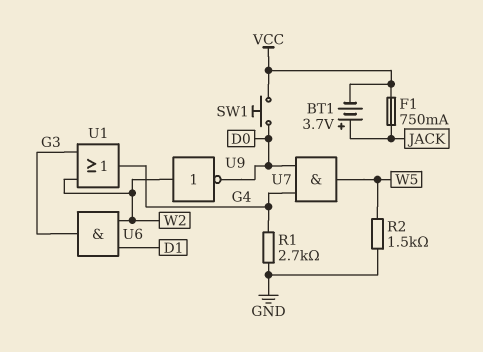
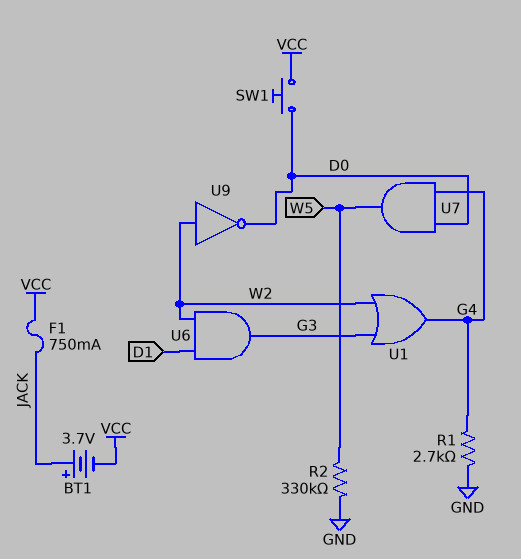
R2: 1.5k (GND, W5) -> 330k (GND, W5)

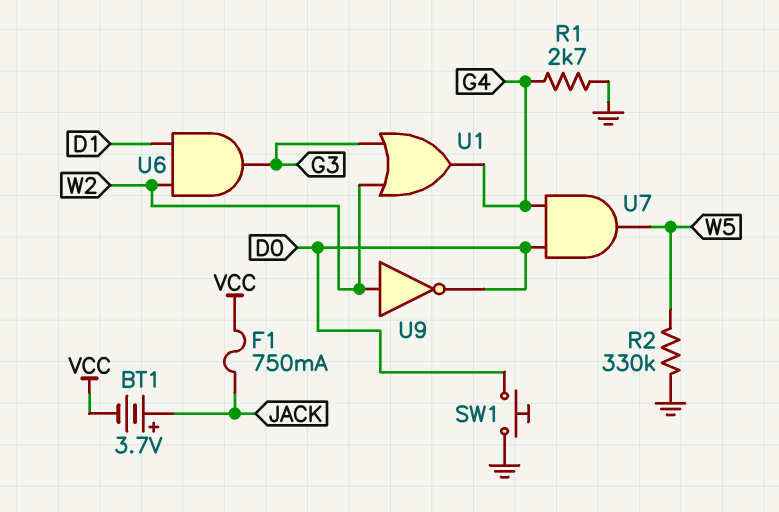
SW1: button (D0, VCC) -> button (D0, GND)

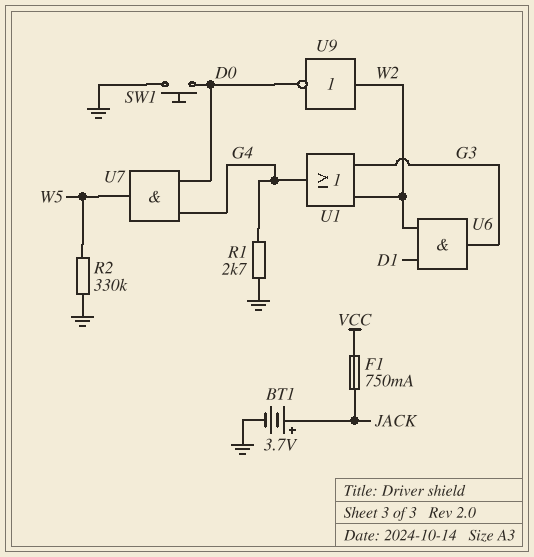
BT1: 3.7V (plus JACK, minus VCC) -> 3.7V (plus JACK, minus GND)

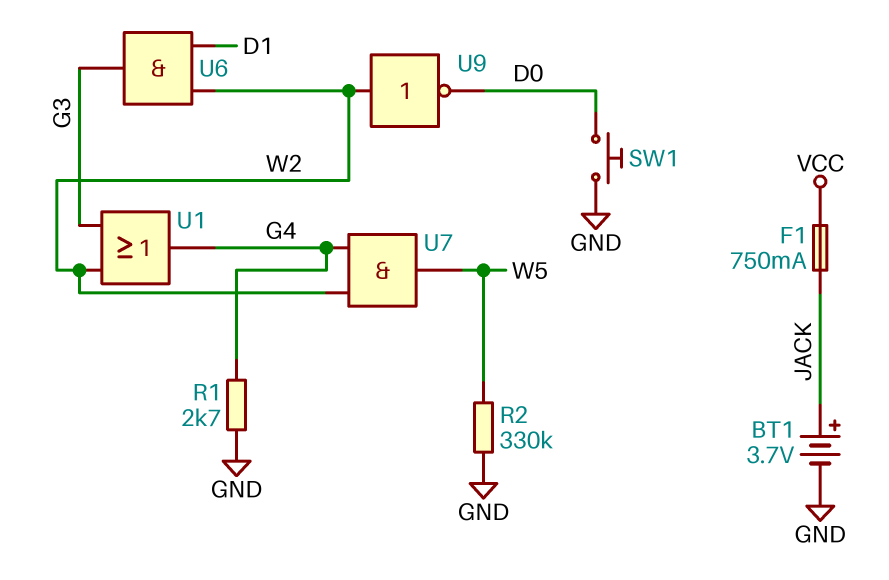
U7: AND (in D0, in G4, out W5) -> AND (in G4, in W2, out W5)

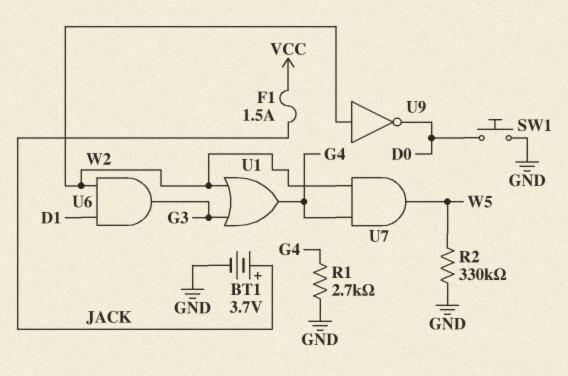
F1: 750mA (JACK, VCC) -> 1.5A (JACK, VCC)

